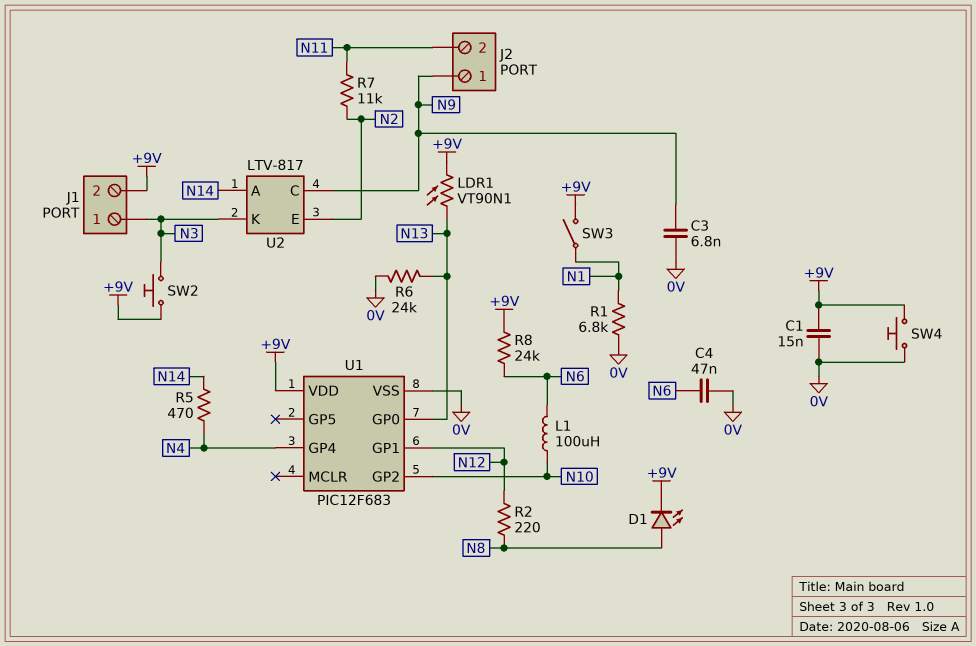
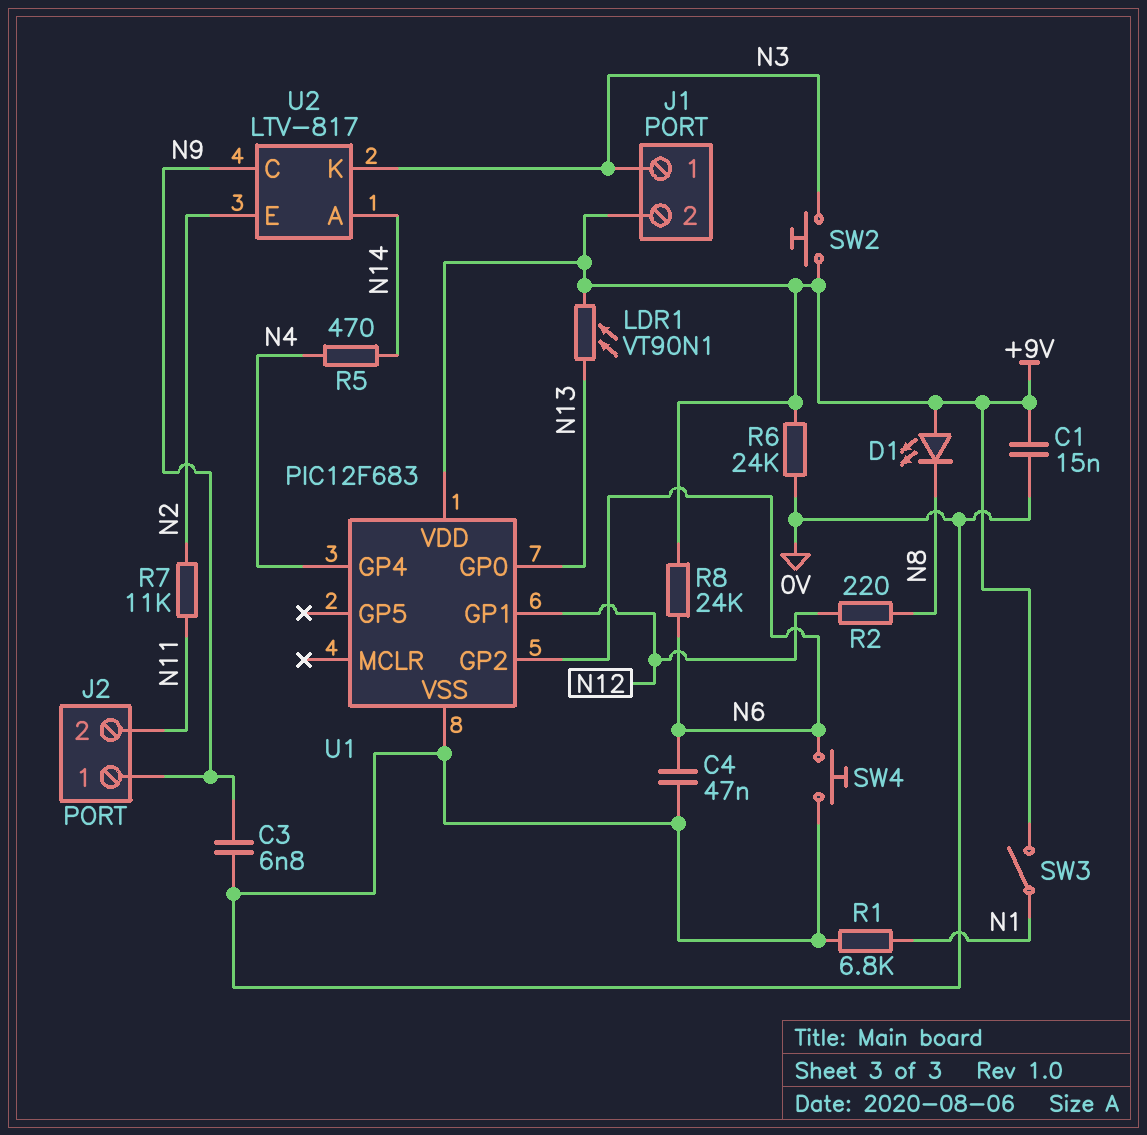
D1: LED (A N8, K +9V) -> LED (A +9V, K N8)
L1: 100uH (N6, N10) -> none
R6: 24k (0V, N13) -> 24k (+9V, 0V)
SW4: button (+9V, 0V) -> button (0V, N6)
U1 pin GP2: N10 -> N6

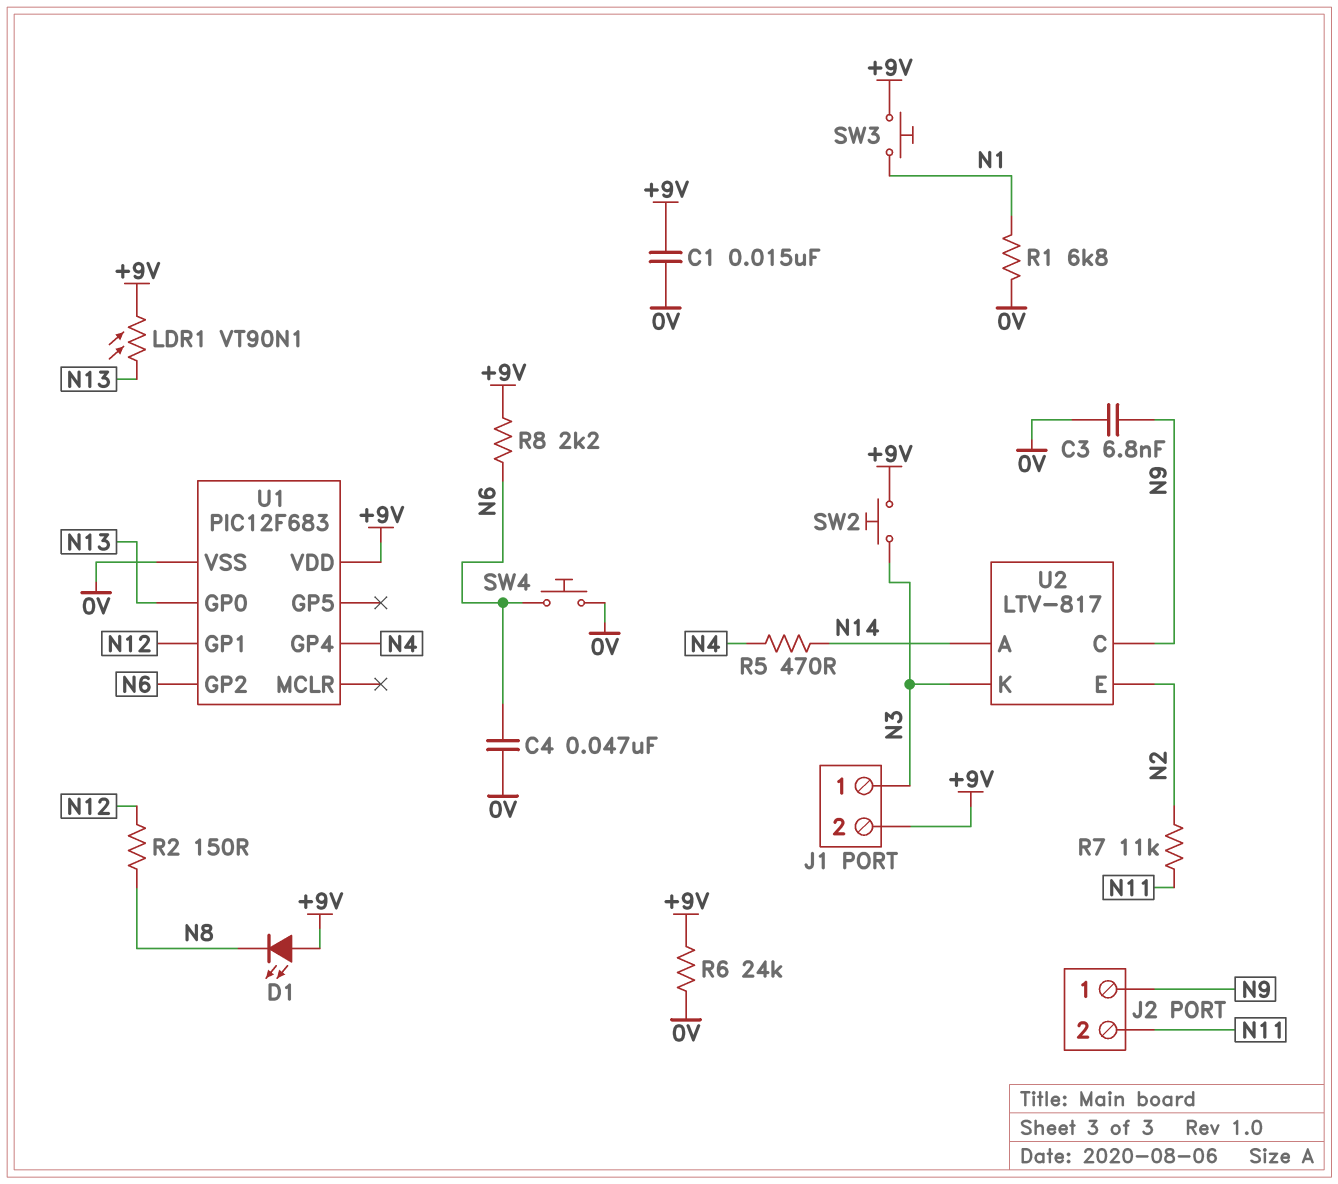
R2: 220 (N8, N12) -> 150 (N8, N12)
R8: 24k (+9V, N6) -> 2.2k (+9V, N6)
SW3: switch (+9V, N1) -> button (+9V, N1)

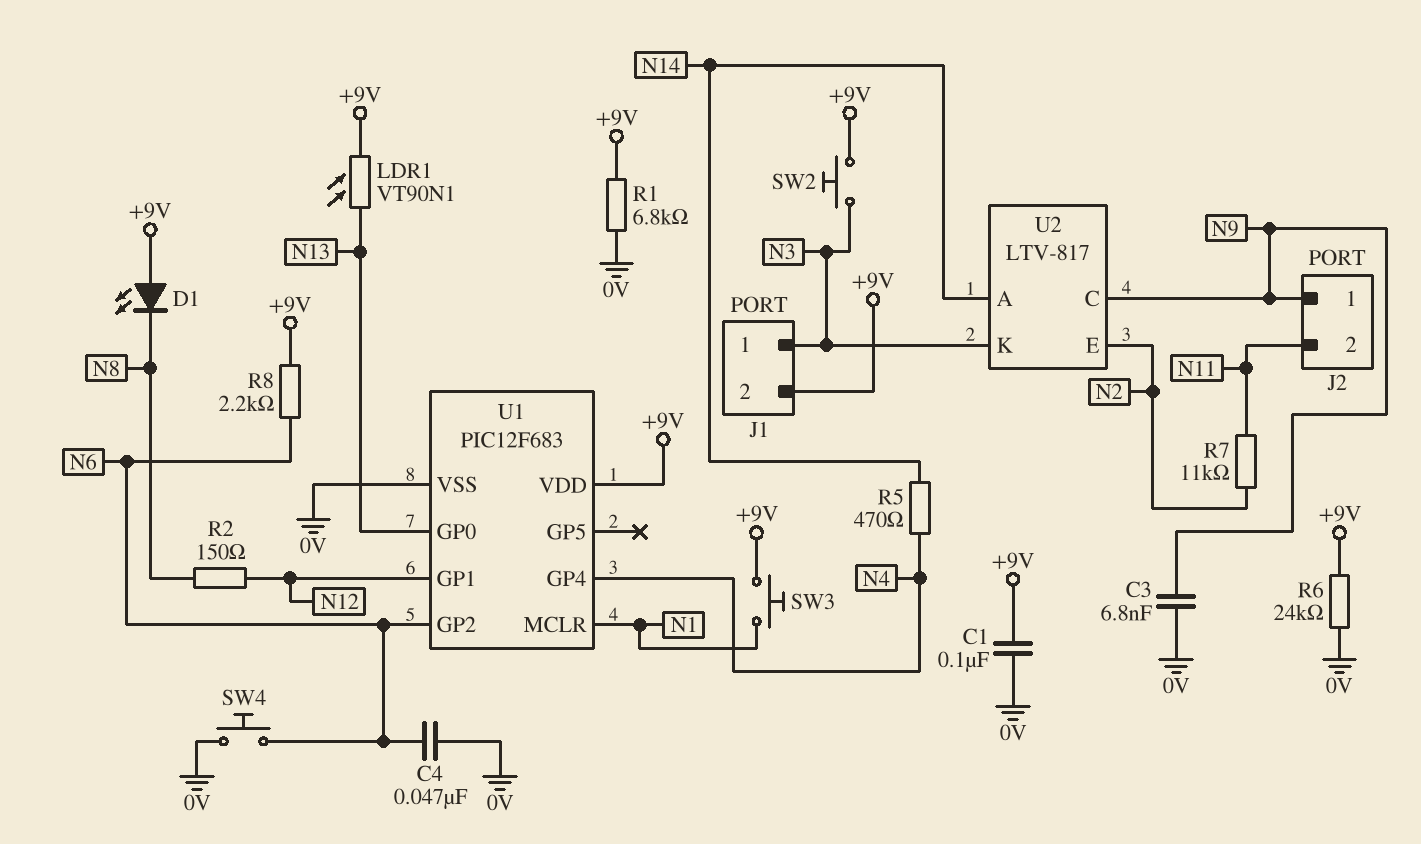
C1: 15nF (+9V, 0V) -> 100nF (+9V, 0V)
R1: 6.8k (0V, N1) -> 6.8k (+9V, 0V)
U1 pin MCLR: none -> N1

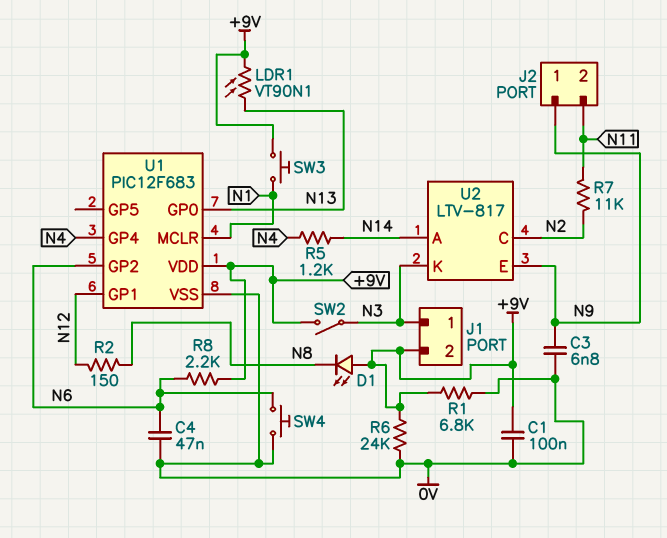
R5: 470 (N4, N14) -> 1.2k (N4, N14)
SW2: button (+9V, N3) -> switch (+9V, N3)
U2 pin C: N9 -> N2
U2 pin E: N2 -> N9

